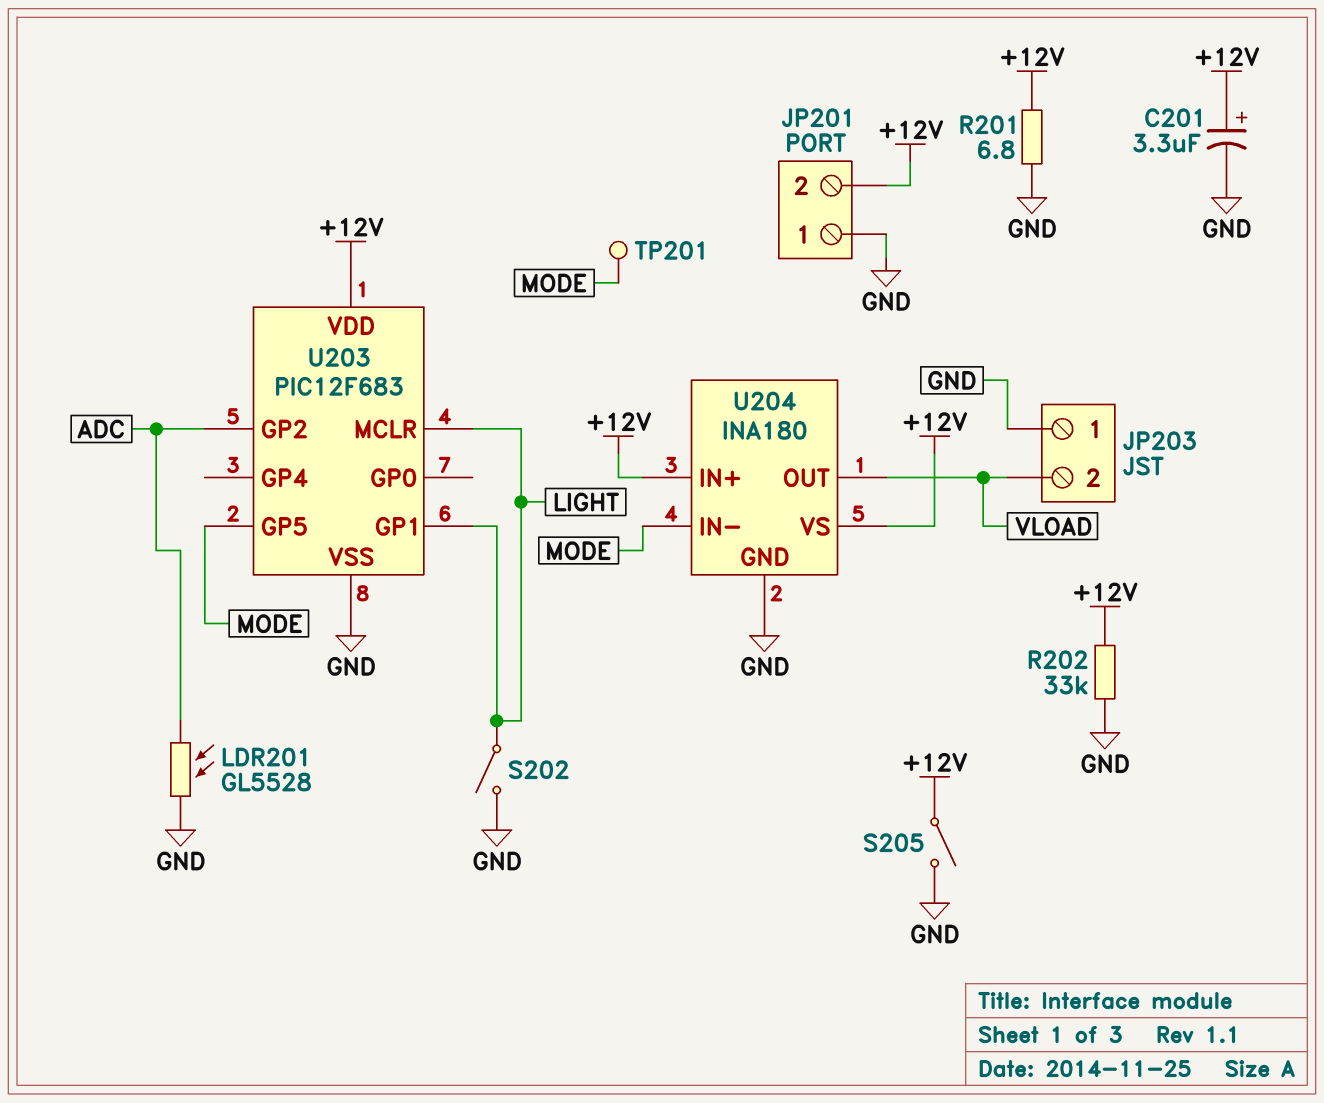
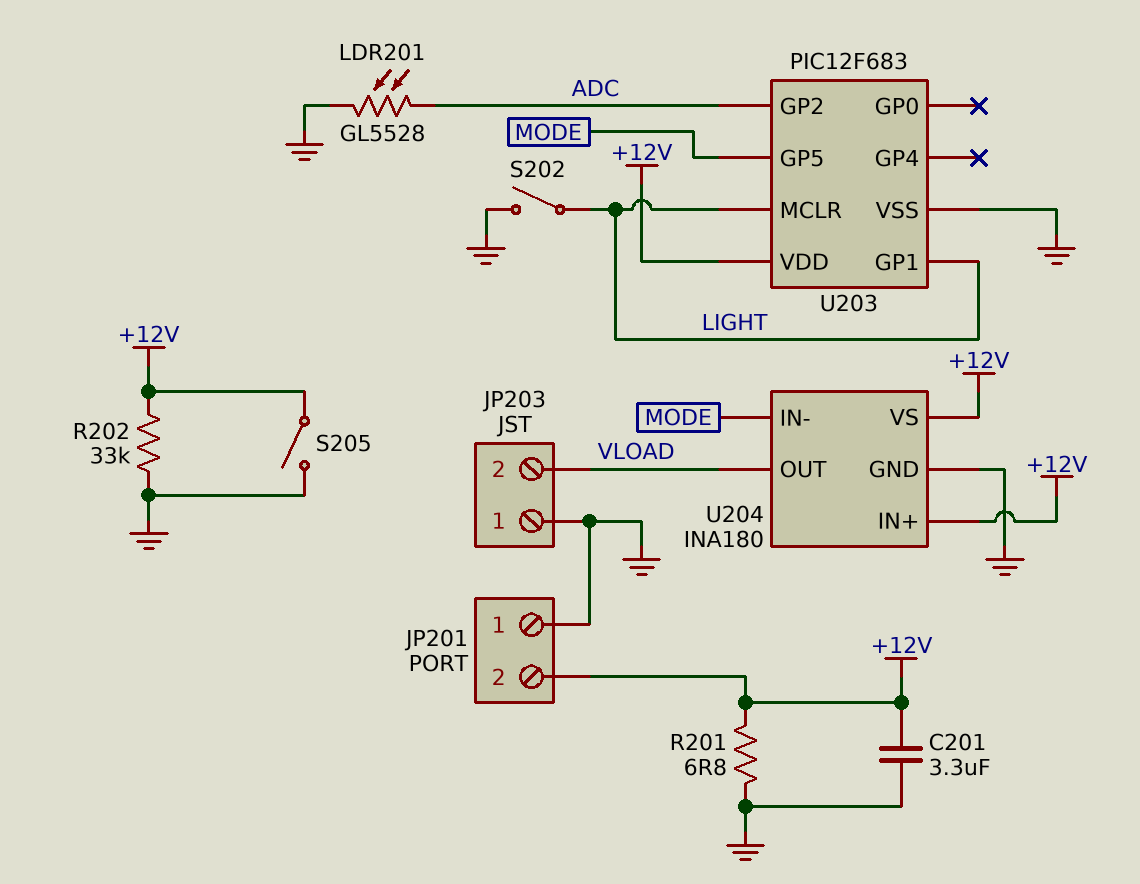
C201: 3.3uF (plus +12V, minus GND) -> 3.3uF (+12V, GND)
TP201: test point (MODE) -> none

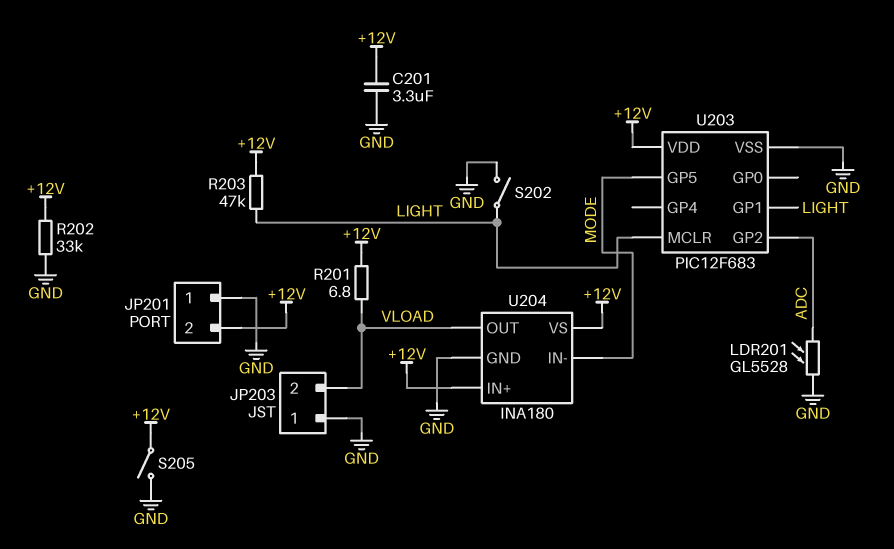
R201: 6.8 (+12V, GND) -> 6.8 (+12V, VLOAD)
R203: none -> 47k (+12V, LIGHT)

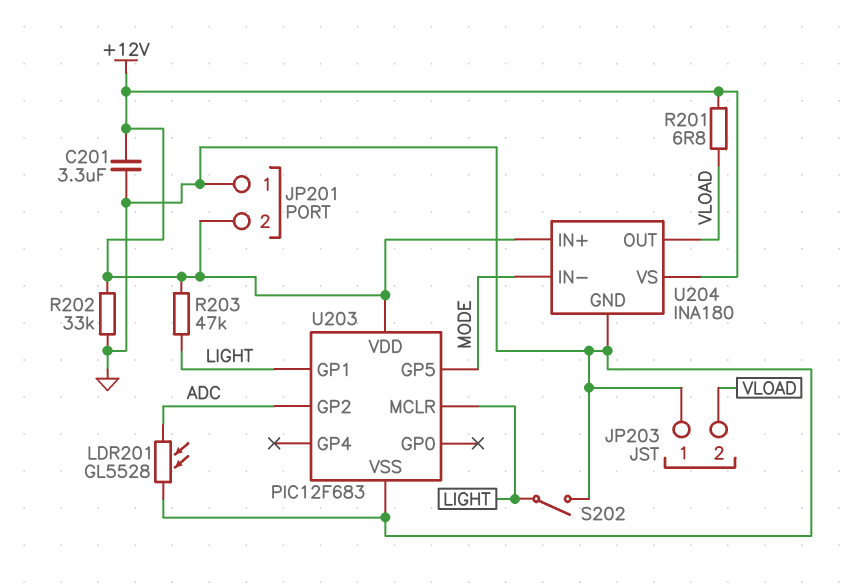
S205: switch (+12V, GND) -> none

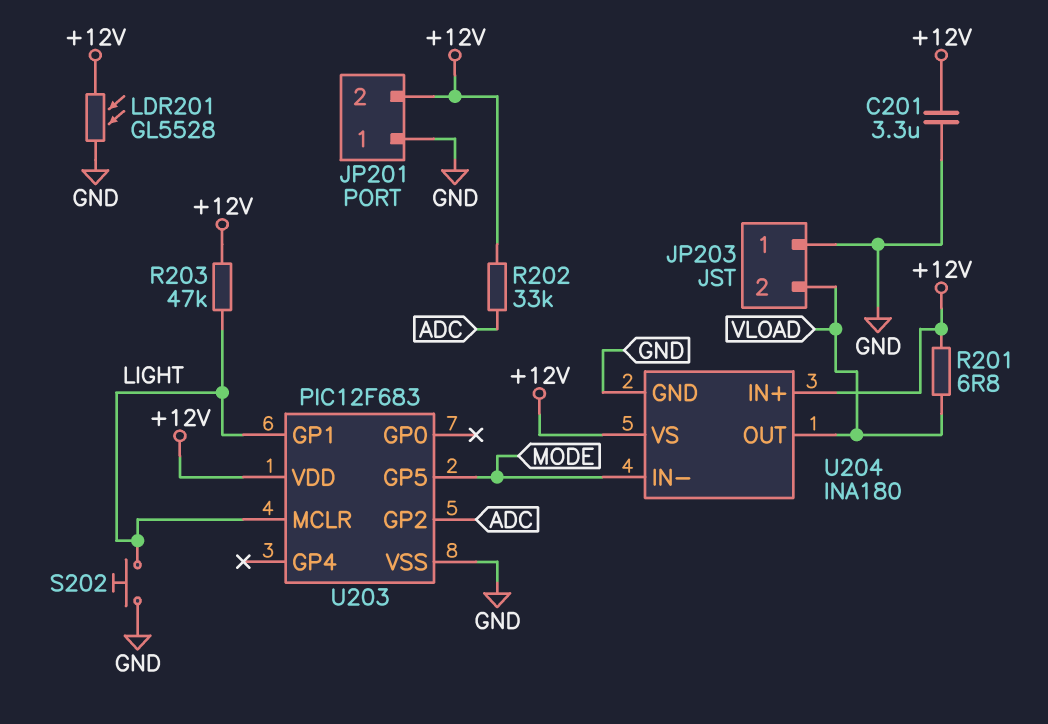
LDR201: GL5528 (ADC, GND) -> GL5528 (+12V, GND)
R202: 33k (+12V, GND) -> 33k (+12V, ADC)
S202: switch (GND, LIGHT) -> button (GND, LIGHT)

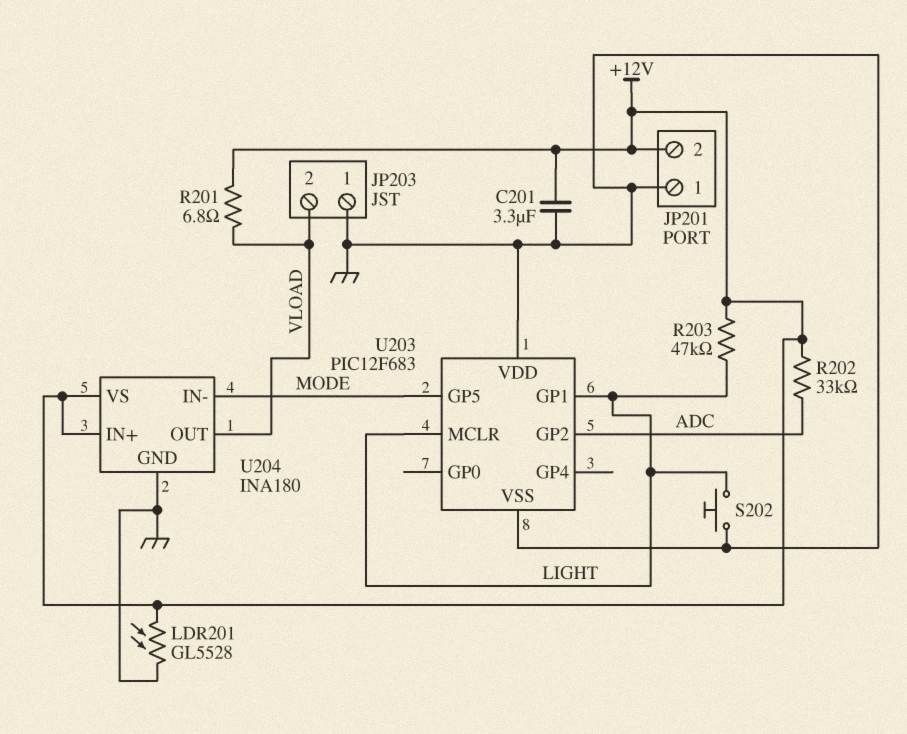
U203 pin VDD: +12V -> GND

